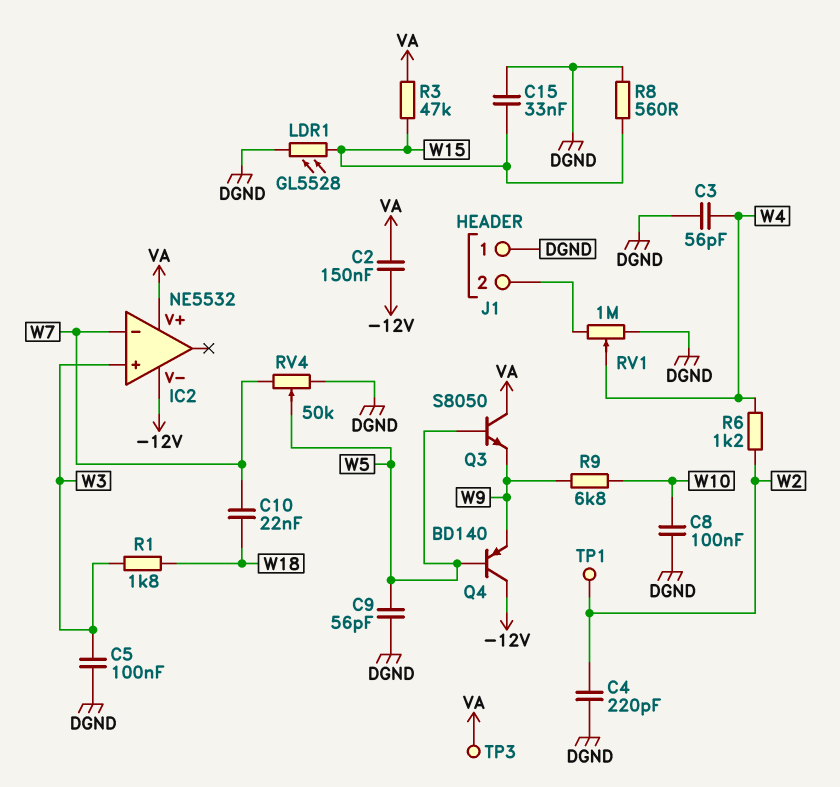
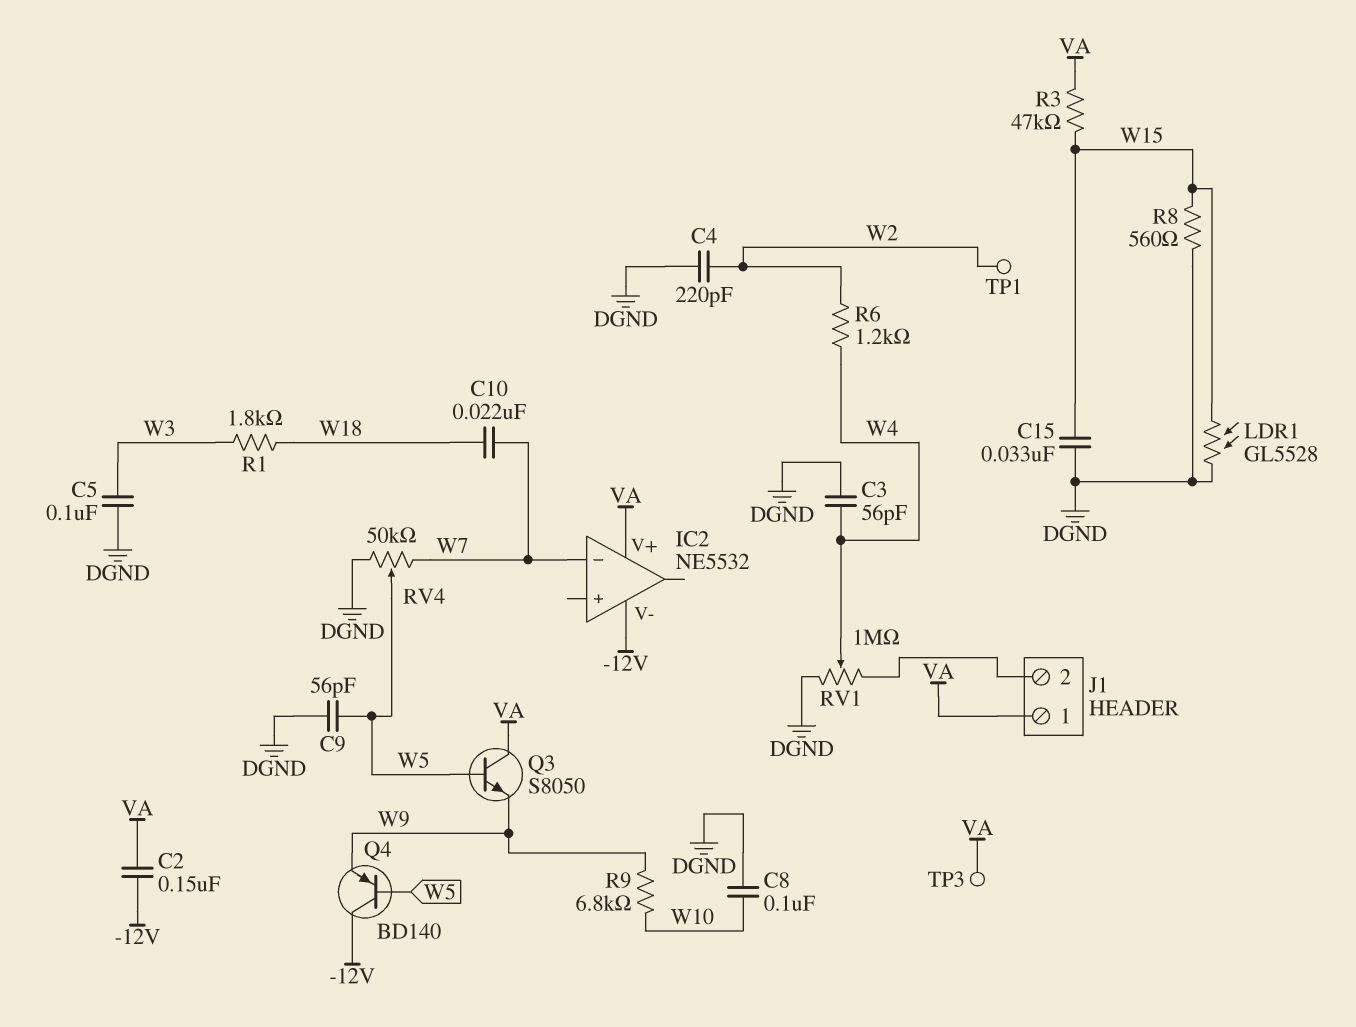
IC2 pin in+: W3 -> none
J1 pin 1: DGND -> VA

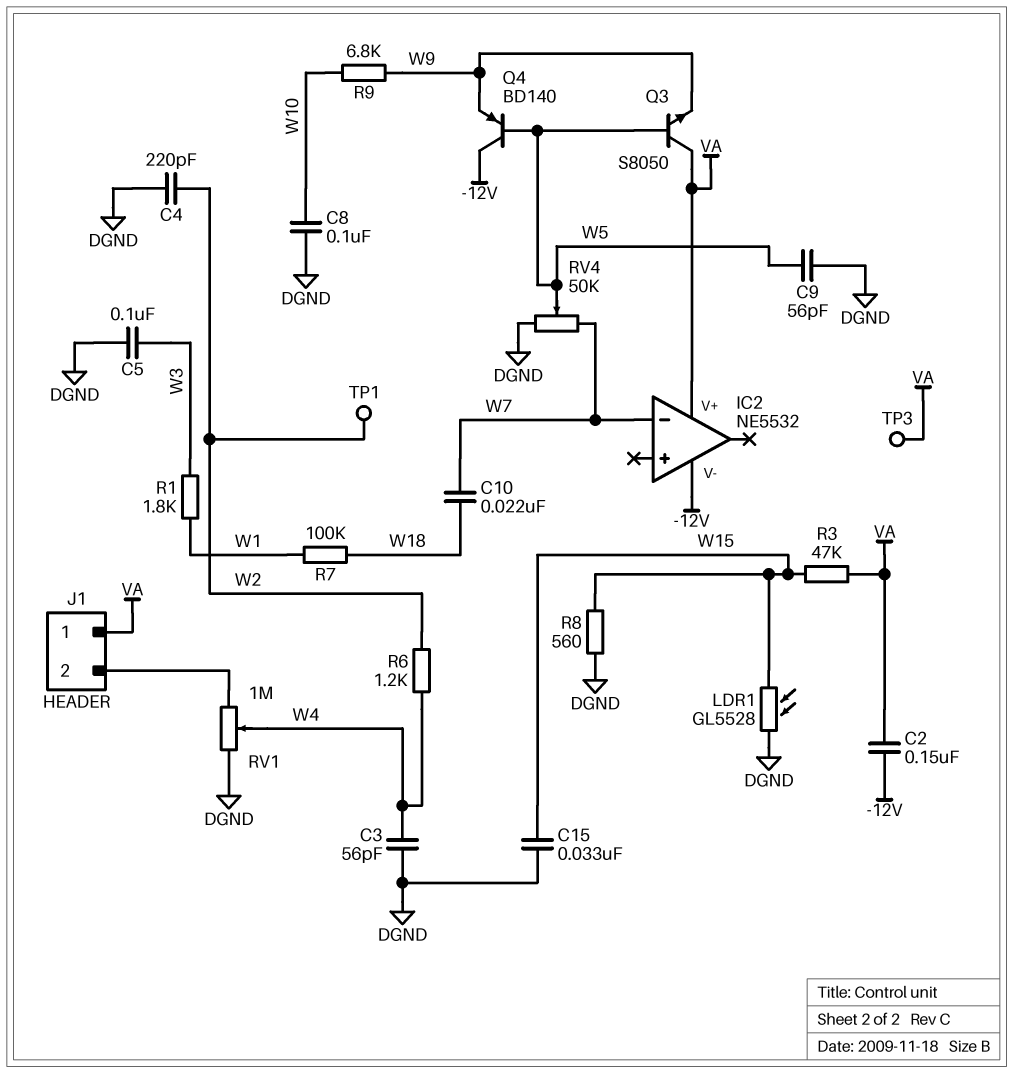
R1: 1.8k (W3, W18) -> 1.8k (W1, W3)
R7: none -> 100k (W1, W18)

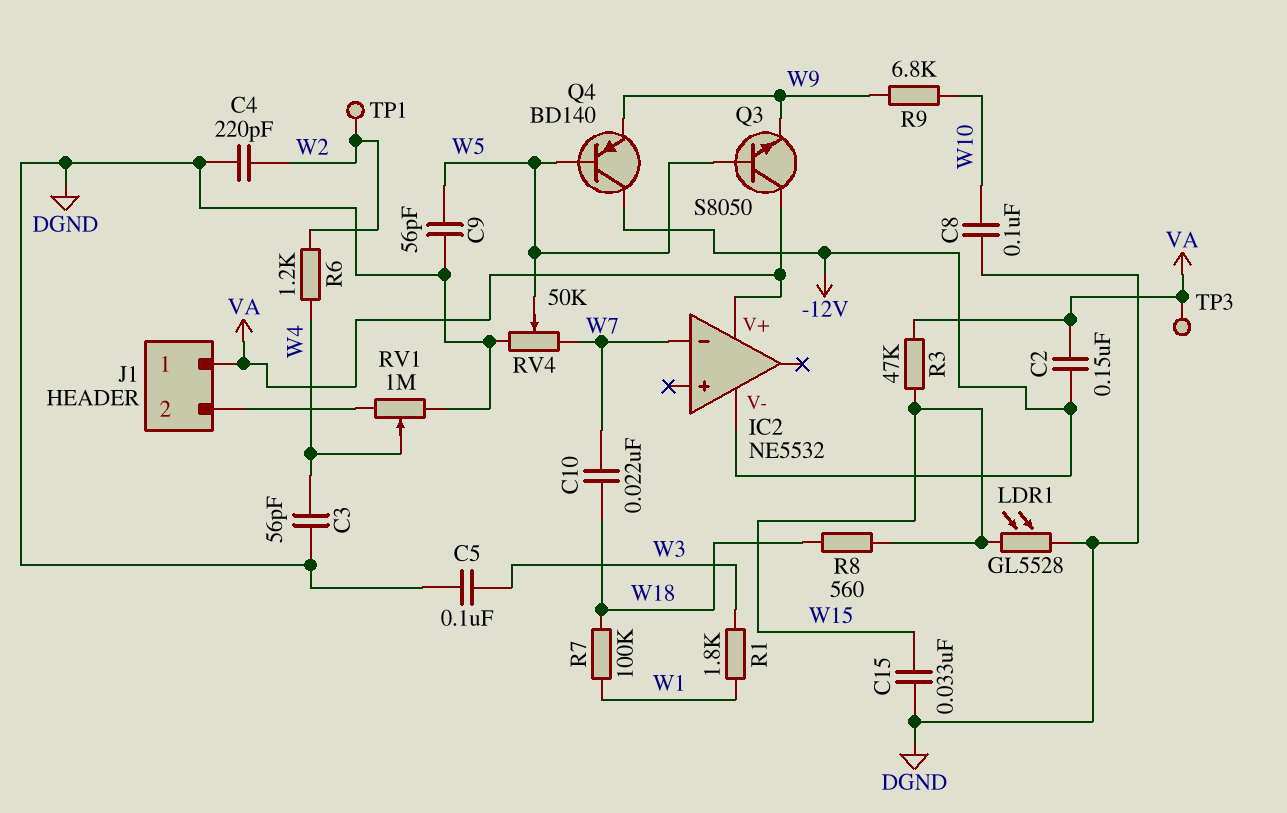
R8: 560 (DGND, W15) -> 560 (W15, W18)

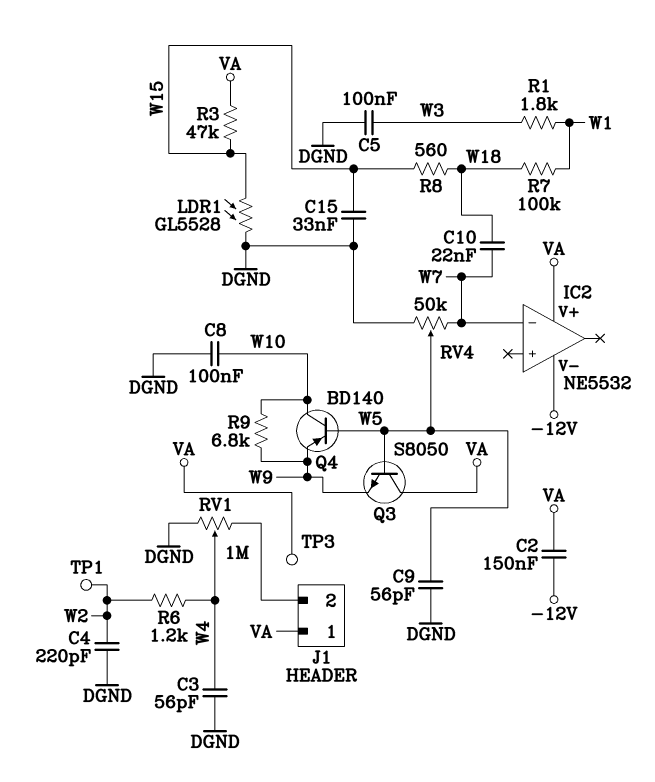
Q4: PNP BD140 (B W5, C -12V, E W9) -> PNP BD140 (B W5, C W10, E W9)

